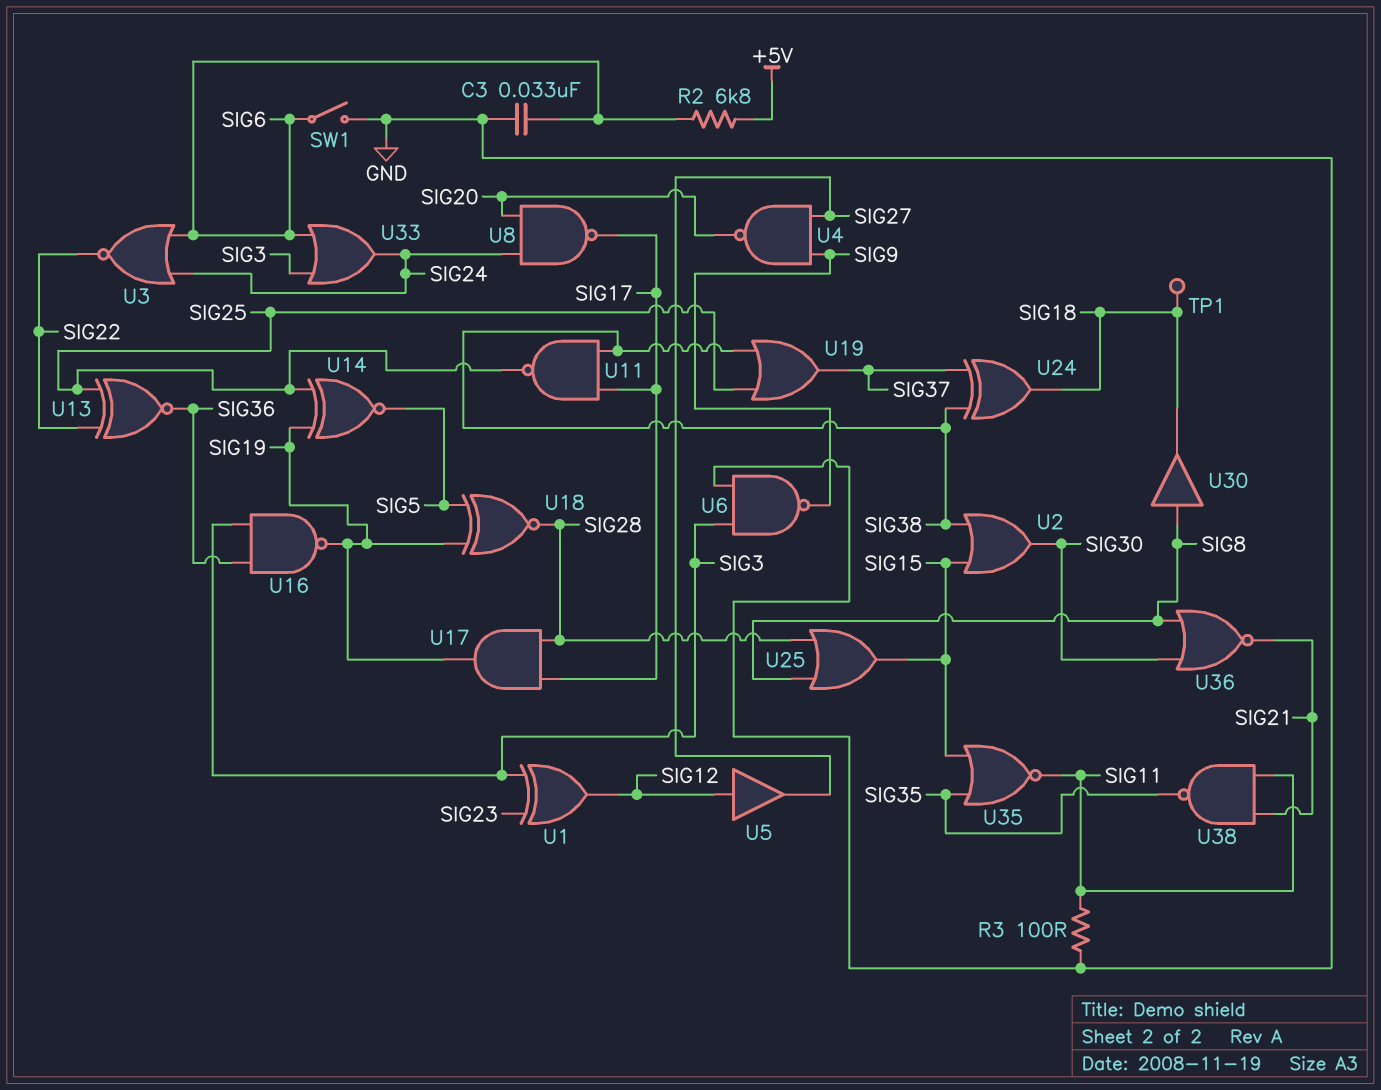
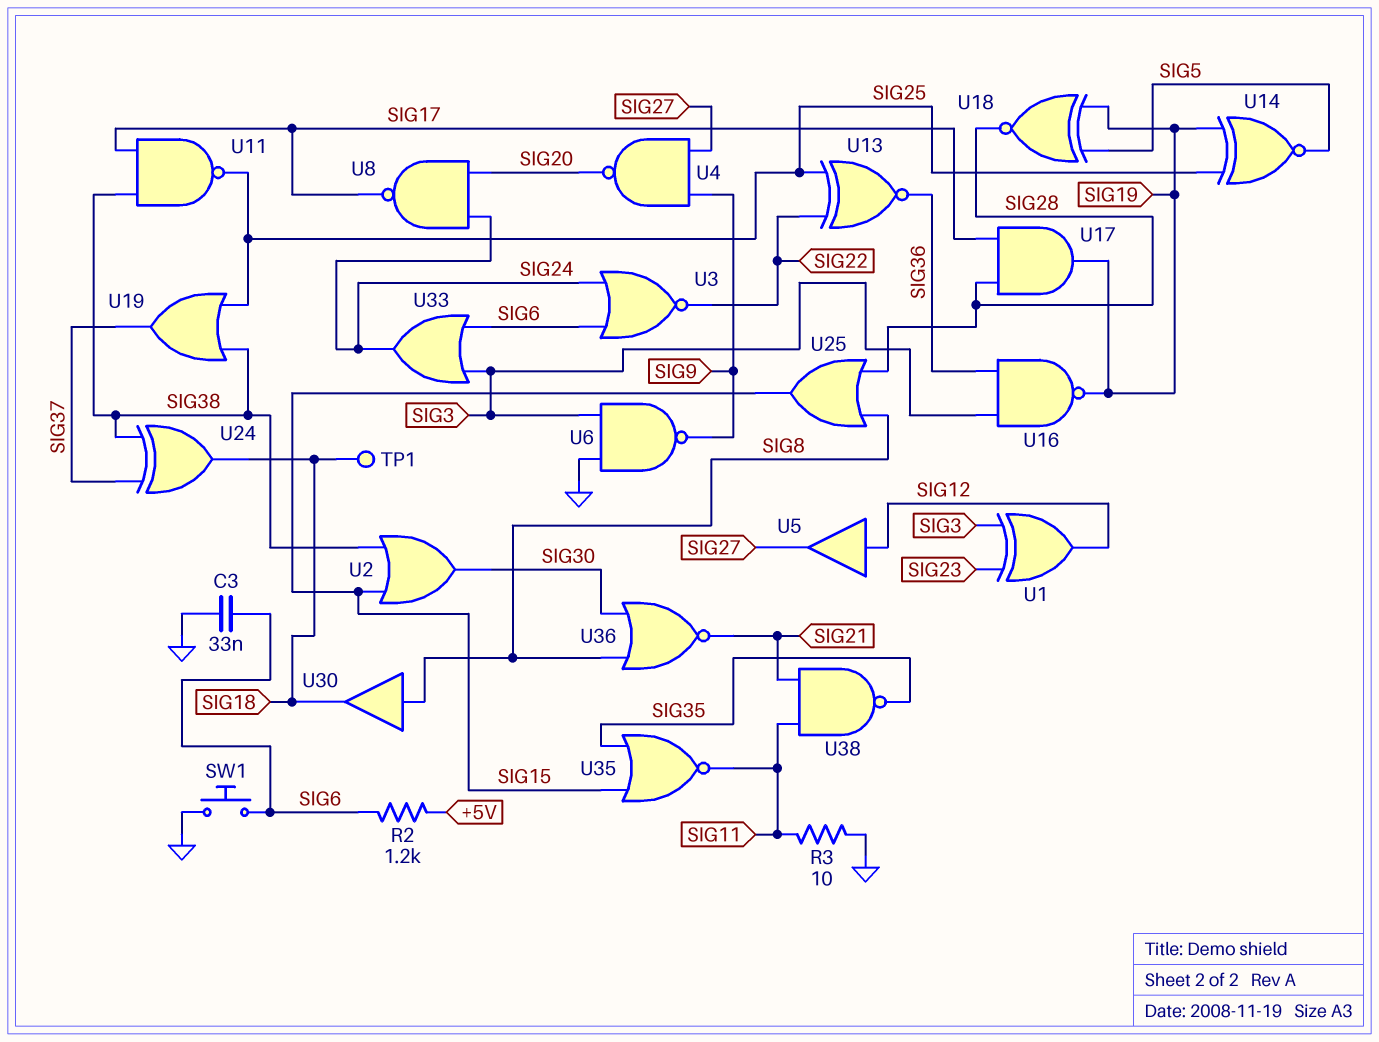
R2: 6.8k (+5V, SIG6) -> 1.2k (+5V, SIG6)
R3: 100 (GND, SIG11) -> 10 (GND, SIG11)
SW1: switch (GND, SIG6) -> button (GND, SIG6)

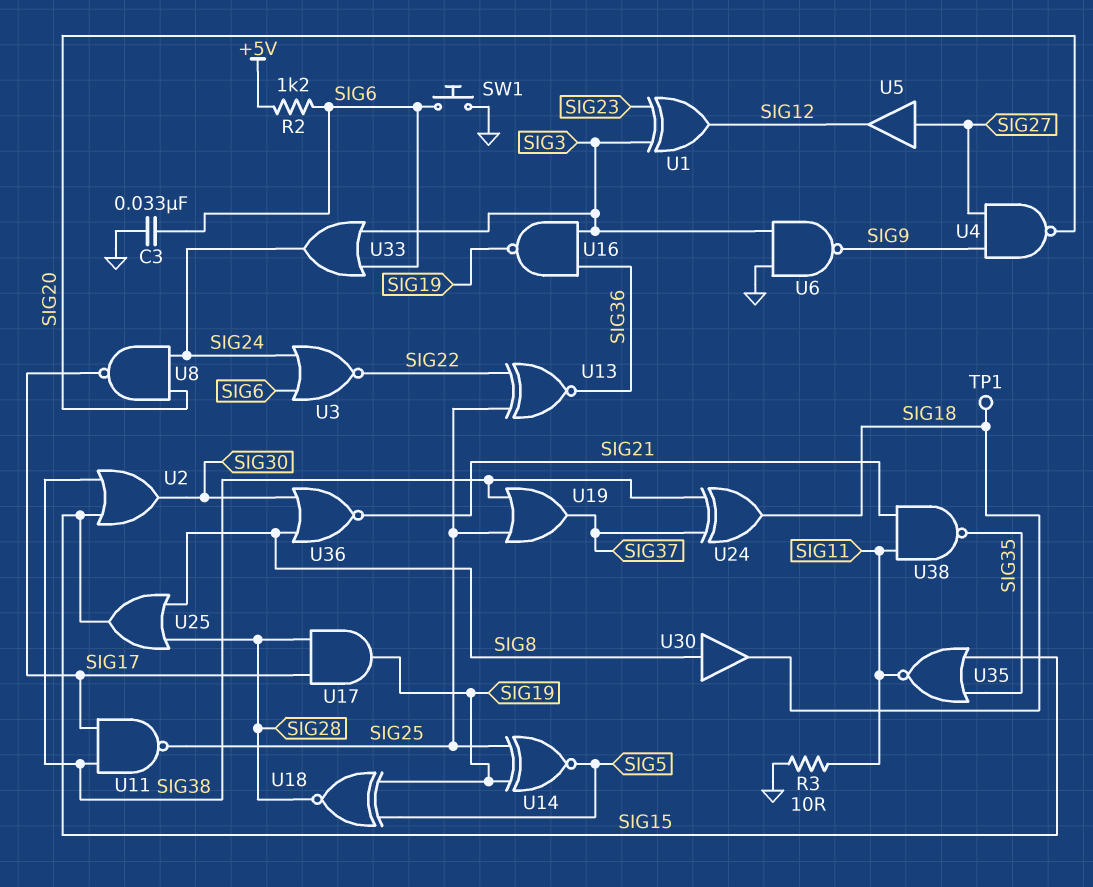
U5: buffer (in SIG12, out SIG27) -> buffer (in SIG27, out SIG12)

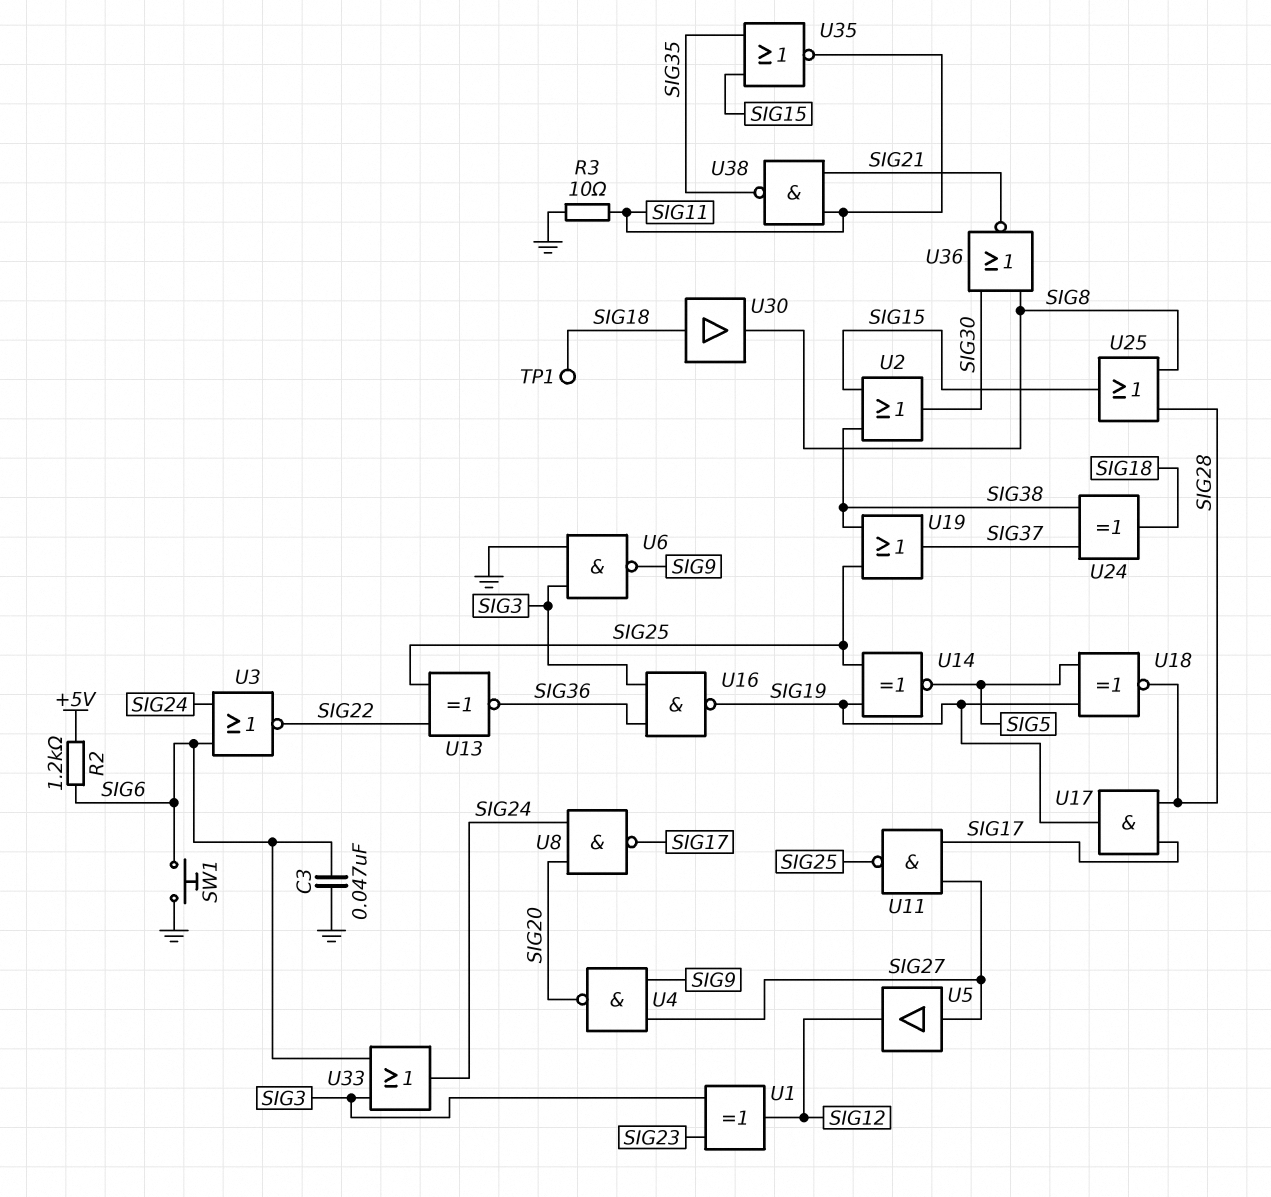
C3: 33nF (GND, SIG6) -> 47nF (GND, SIG6)
U11: NAND (in SIG17, in SIG38, out SIG25) -> NAND (in SIG17, in SIG27, out SIG25)
U30: buffer (in SIG8, out SIG18) -> buffer (in SIG18, out SIG8)

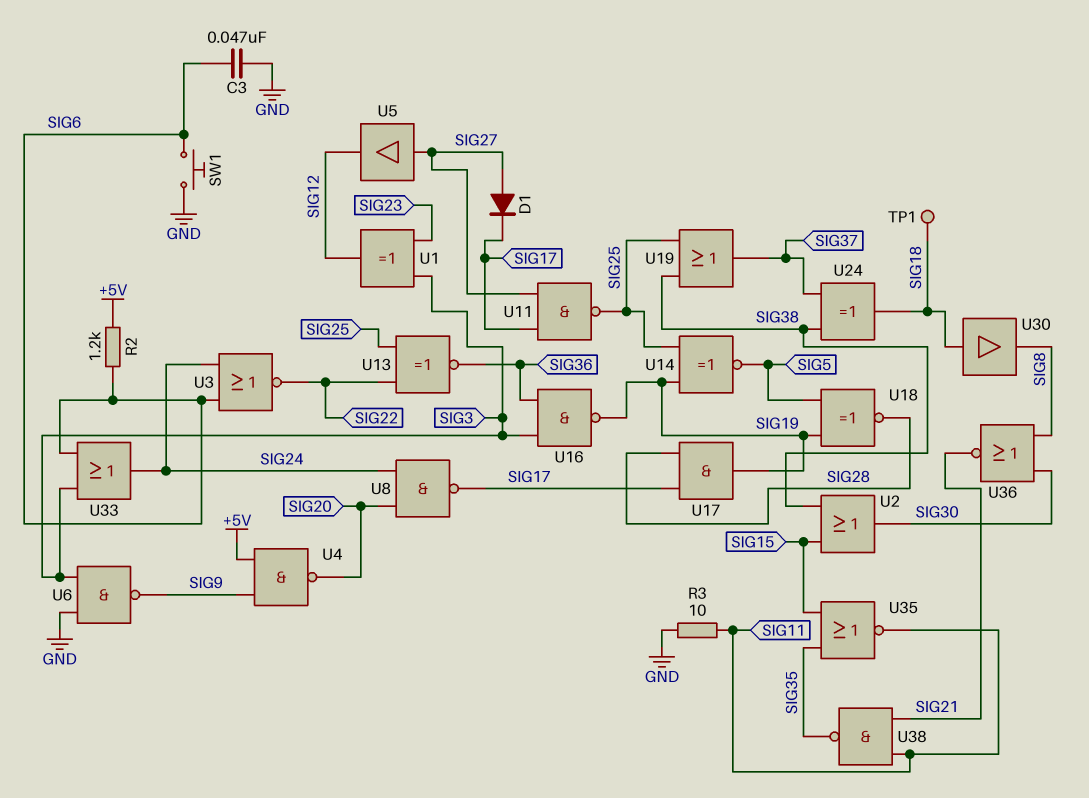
D1: none -> diode (A SIG27, K SIG17)
U4: NAND (in SIG9, in SIG27, out SIG20) -> NAND (in +5V, in SIG9, out SIG20)
U25: OR (in SIG8, in SIG28, out SIG15) -> none

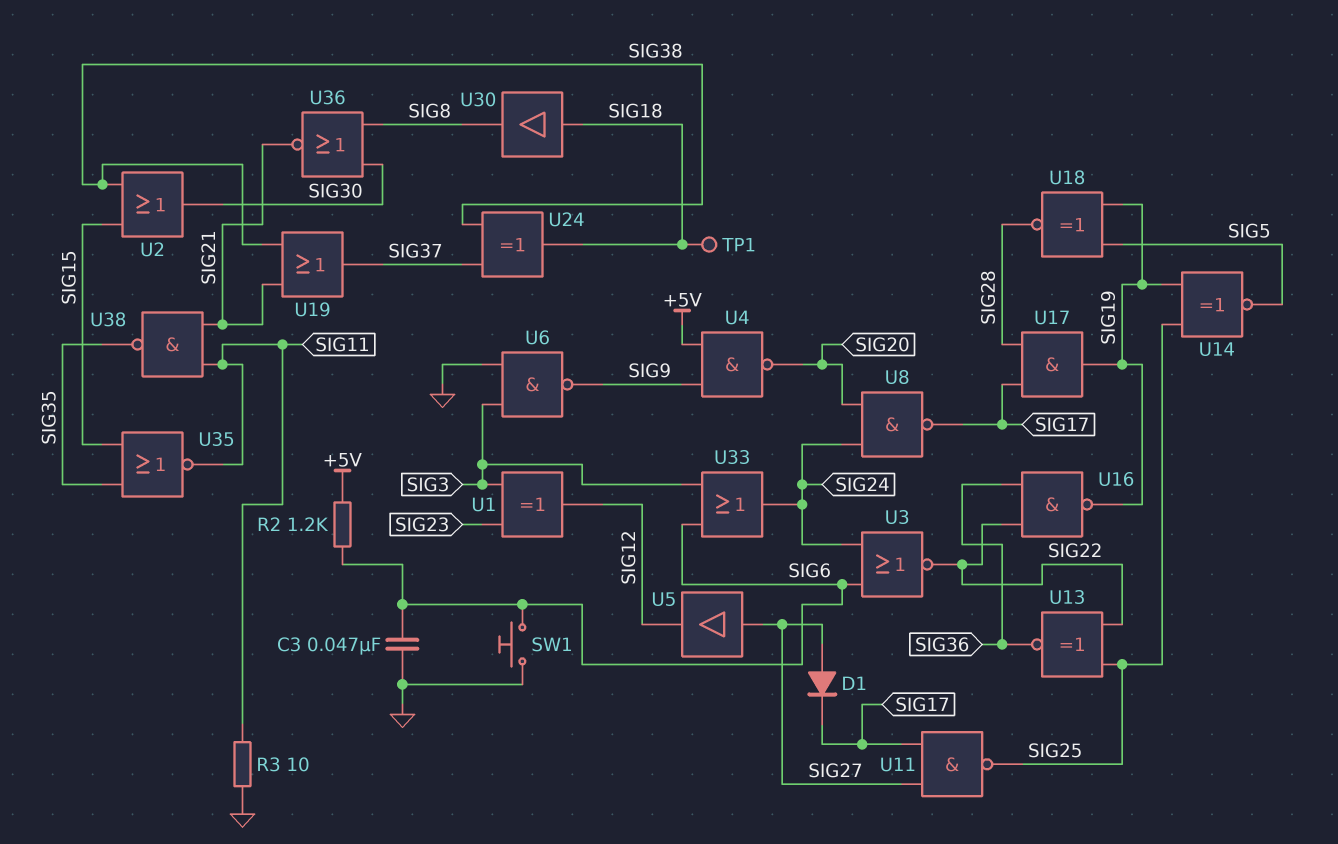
U16: NAND (in SIG3, in SIG36, out SIG19) -> NAND (in SIG22, in SIG36, out SIG19)
U19: OR (in SIG25, in SIG38, out SIG37) -> OR (in SIG21, in SIG38, out SIG37)

